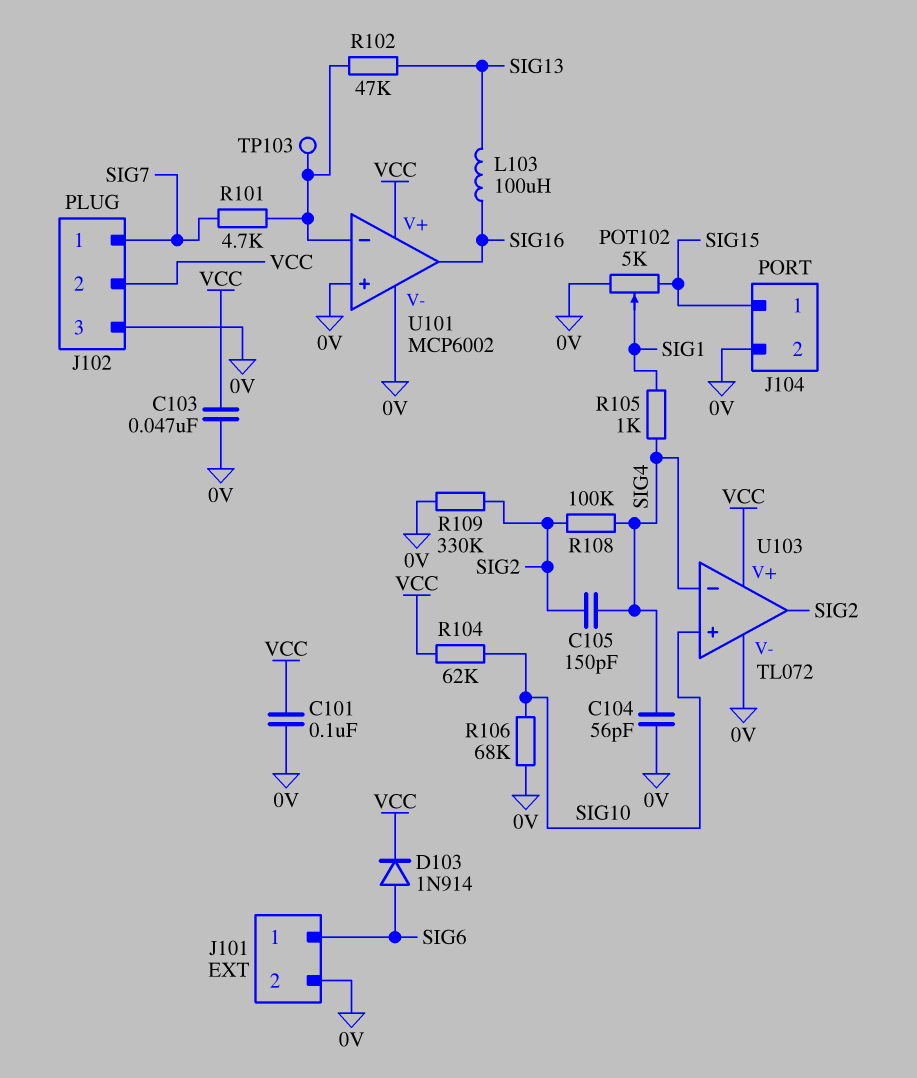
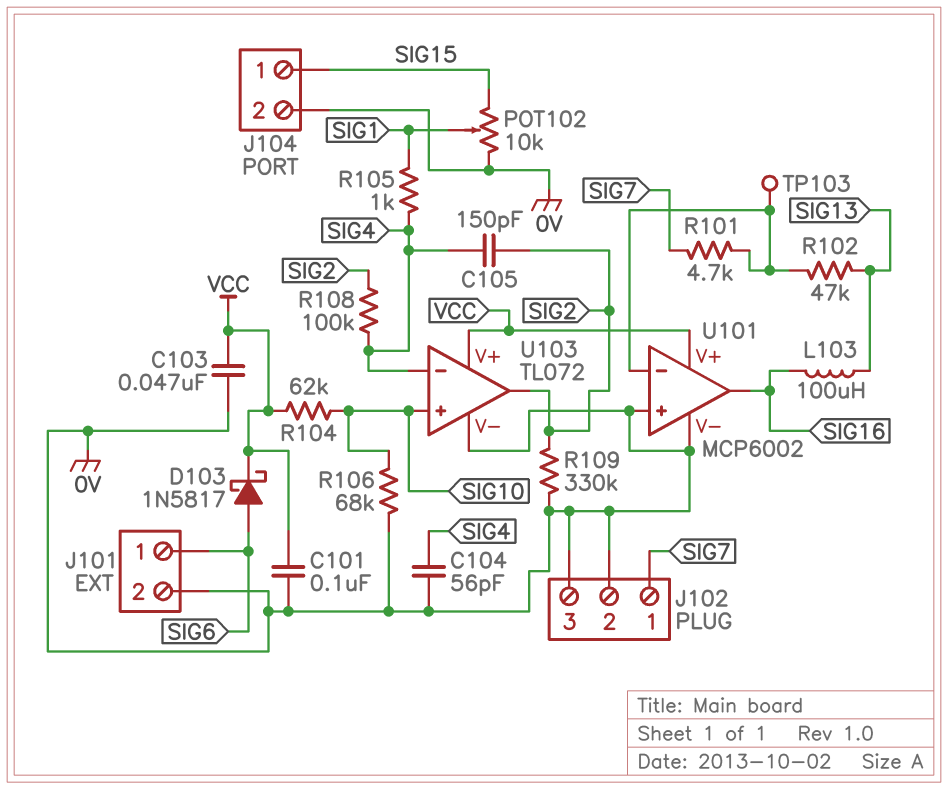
D103: diode 1N914 (A SIG6, K VCC) -> schottky 1N5817 (A SIG6, K VCC)
J102 pin 2: VCC -> 0V
POT102: 5k (0V, SIG15, wiper SIG1) -> 10k (0V, SIG15, wiper SIG1)

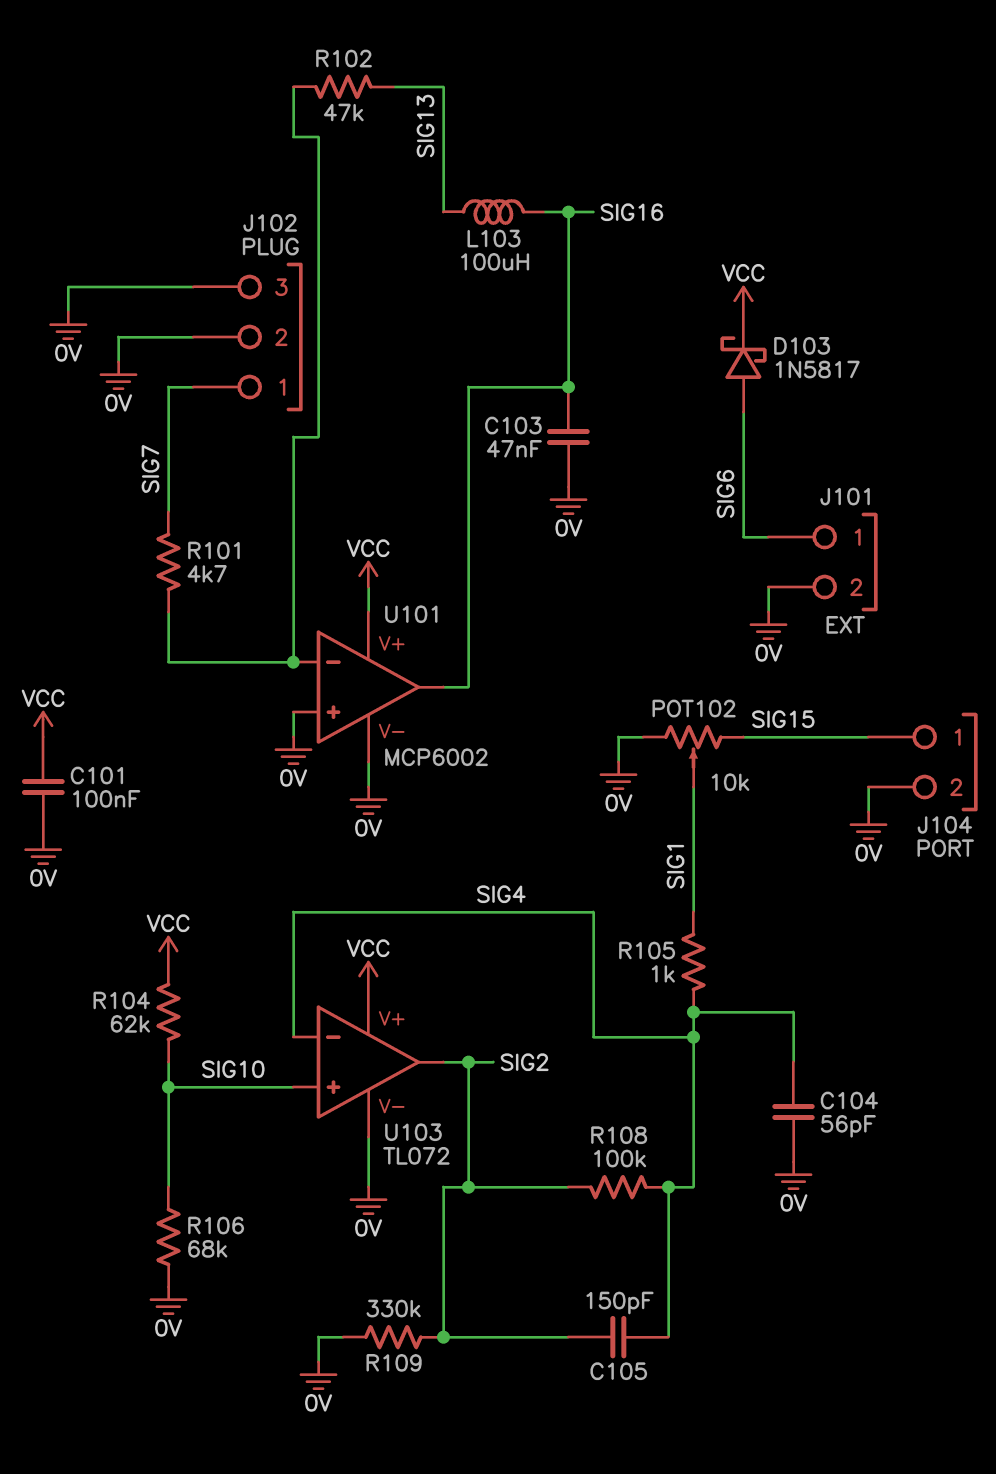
C103: 47nF (0V, VCC) -> 47nF (0V, SIG16)
TP103: test point (U101/in-) -> none

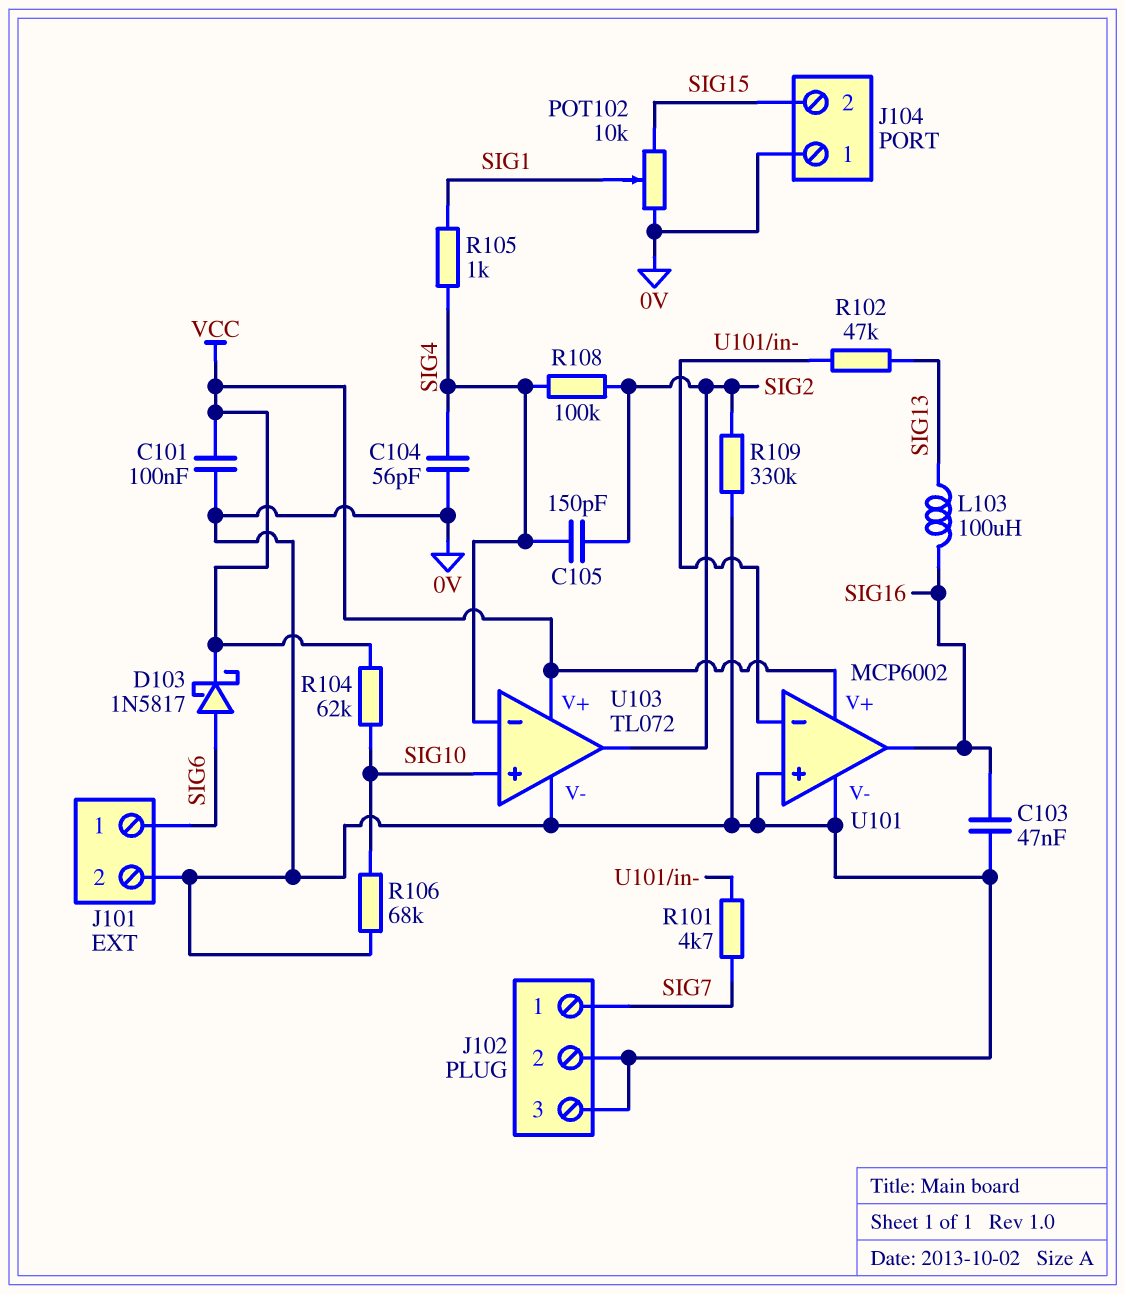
J104 pin 1: SIG15 -> 0V
J104 pin 2: 0V -> SIG15

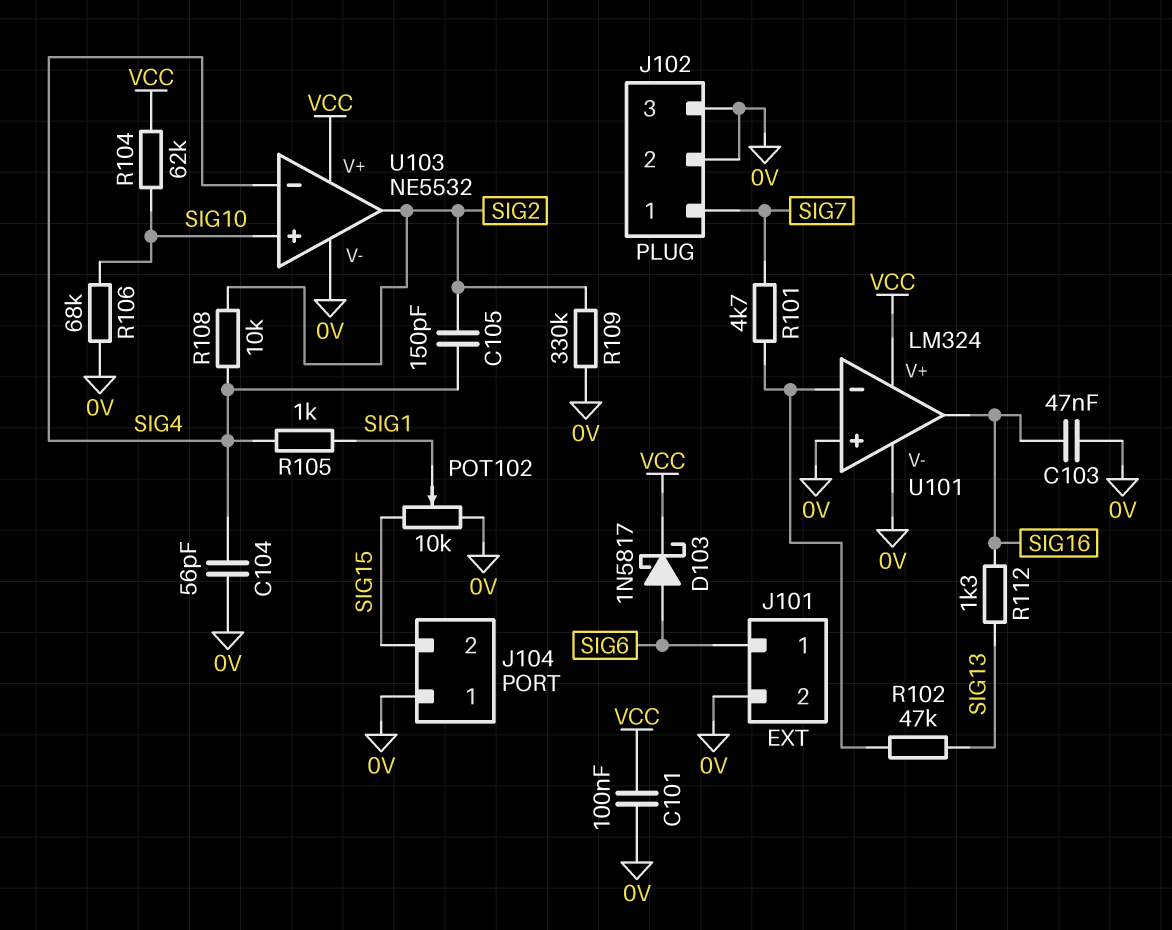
L103: 100uH (SIG13, SIG16) -> none
R108: 100k (SIG2, SIG4) -> 10k (SIG2, SIG4)
R112: none -> 1.3k (SIG13, SIG16)
U101: MCP6002 -> LM324
U103: TL072 -> NE5532

